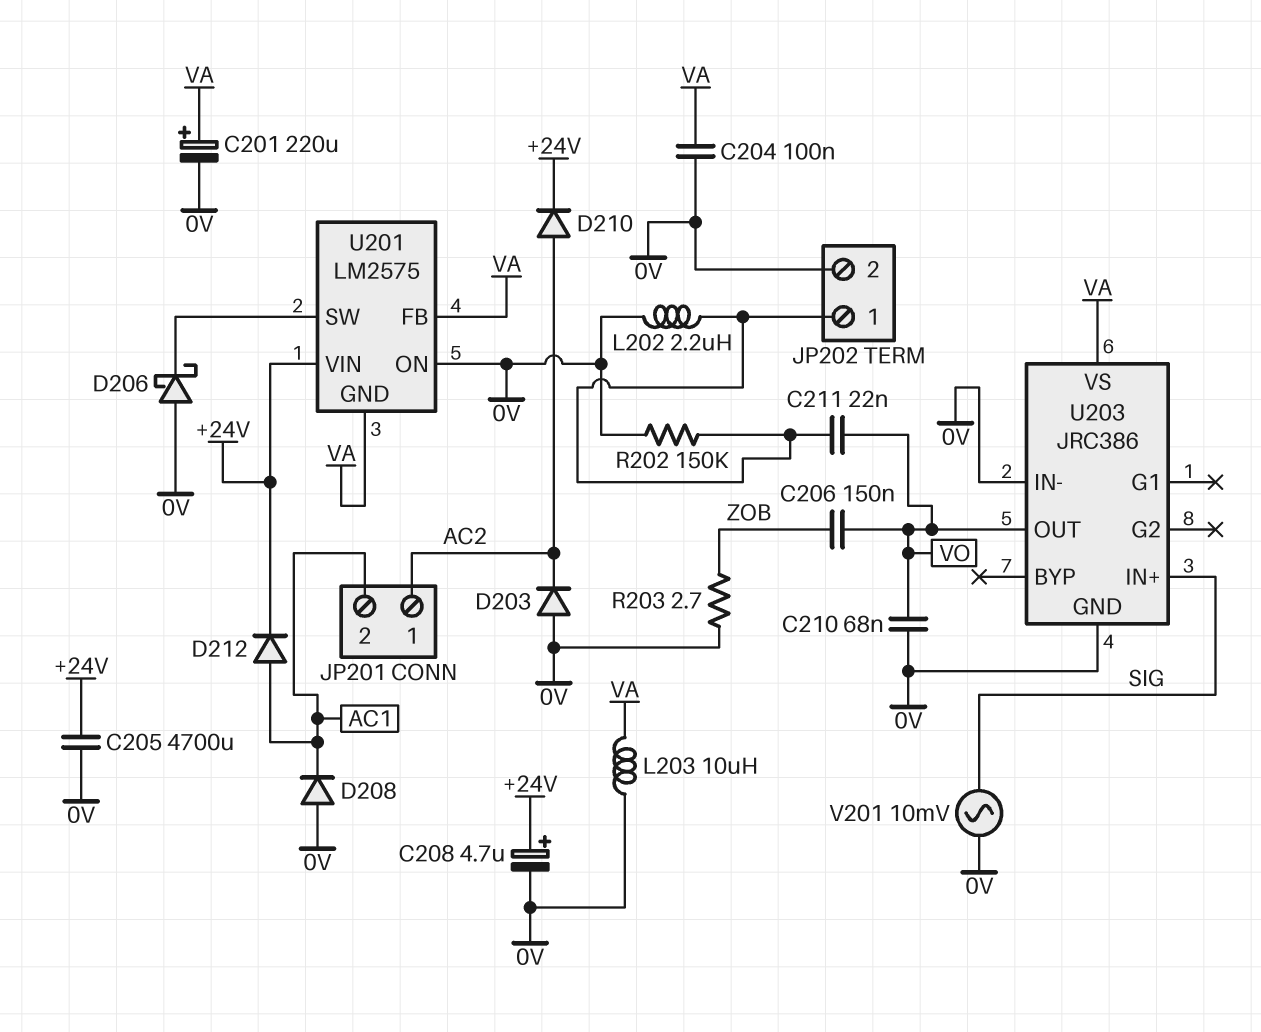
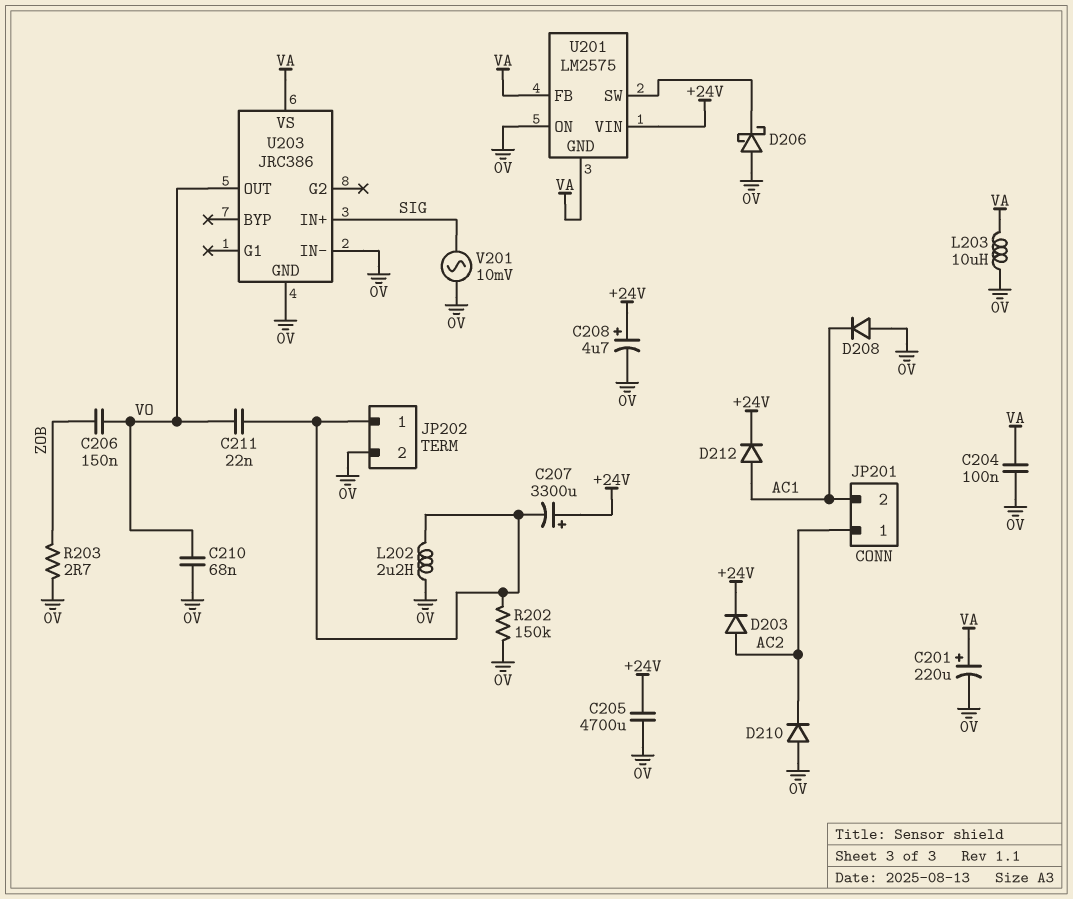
C207: none -> 3300uF (plus +24V, minus JP202/1)
D203: diode (A 0V, K AC2) -> diode (A AC2, K +24V)
D210: diode (A AC2, K +24V) -> diode (A 0V, K AC2)

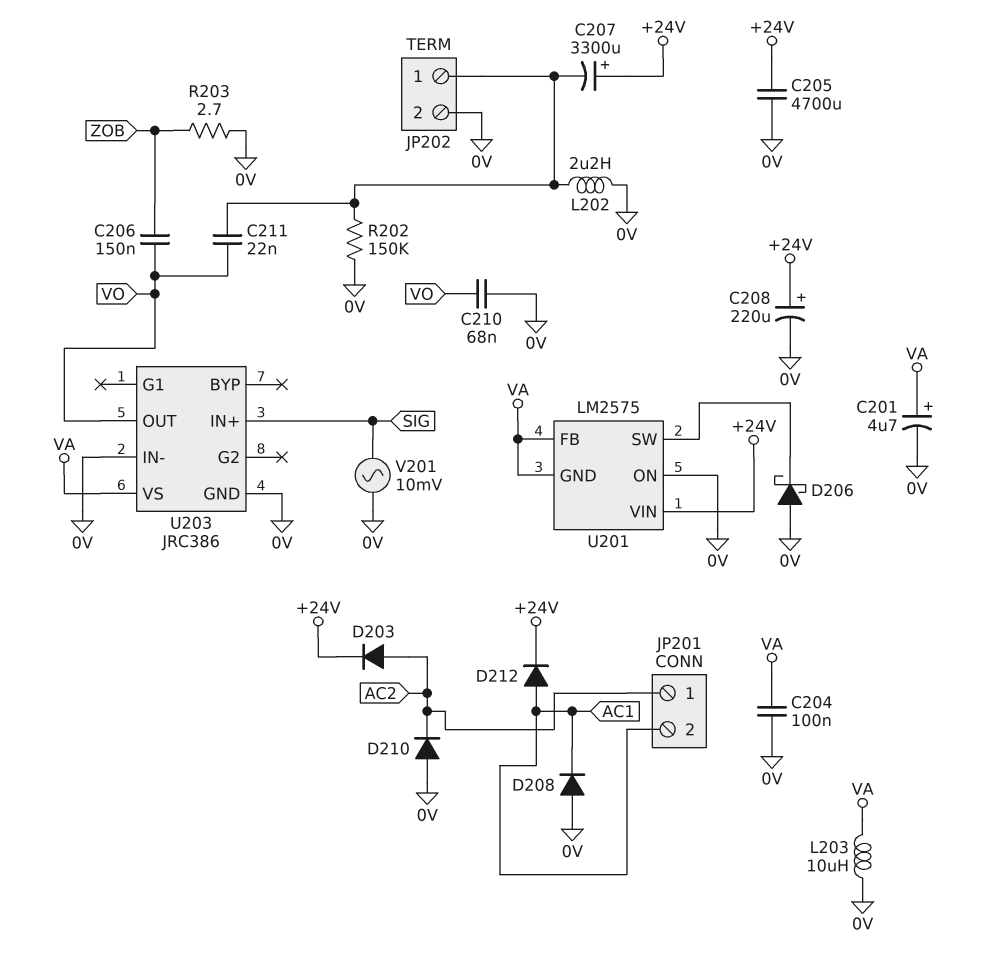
C201: 220uF (plus VA, minus 0V) -> 4.7uF (plus VA, minus 0V)
C208: 4.7uF (plus +24V, minus 0V) -> 220uF (plus +24V, minus 0V)

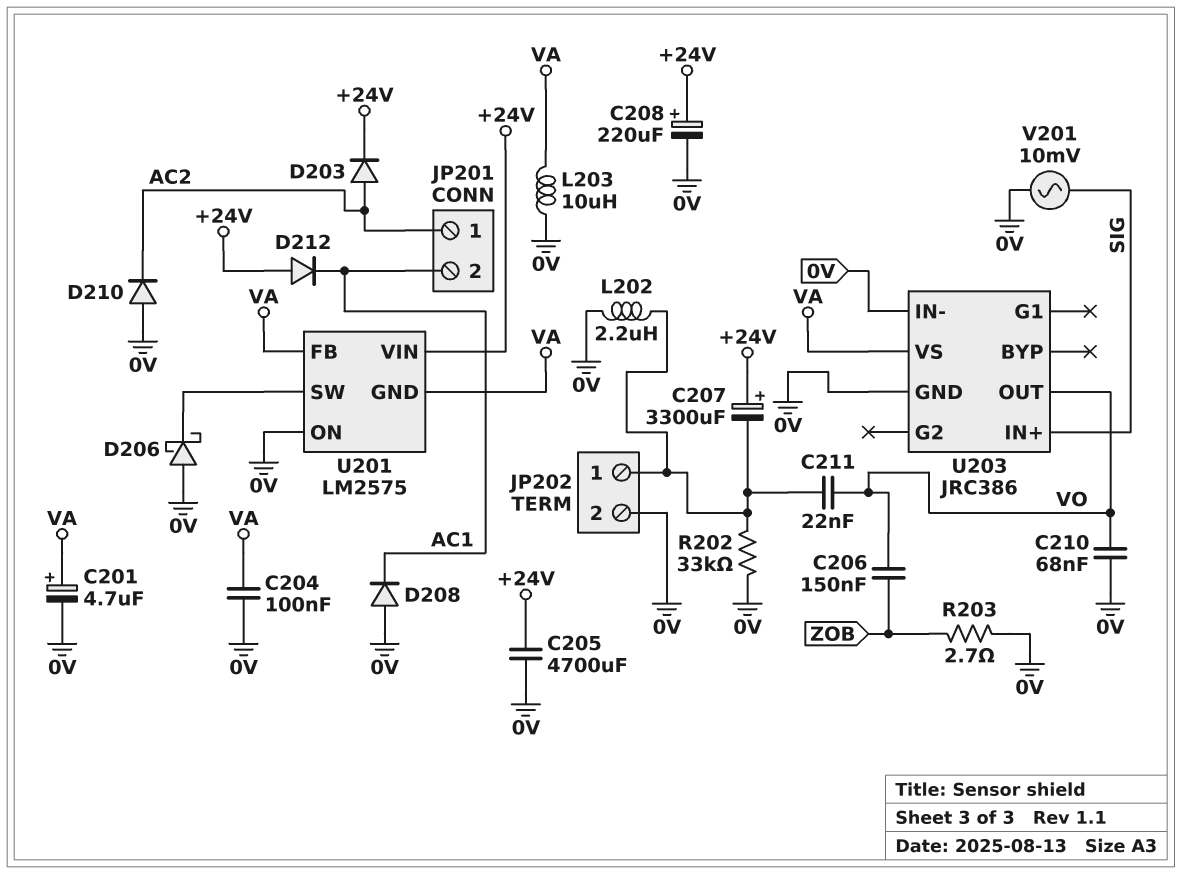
D212: diode (A AC1, K +24V) -> diode (A +24V, K AC1)
R202: 150k (0V, JP202/1) -> 33k (0V, JP202/1)

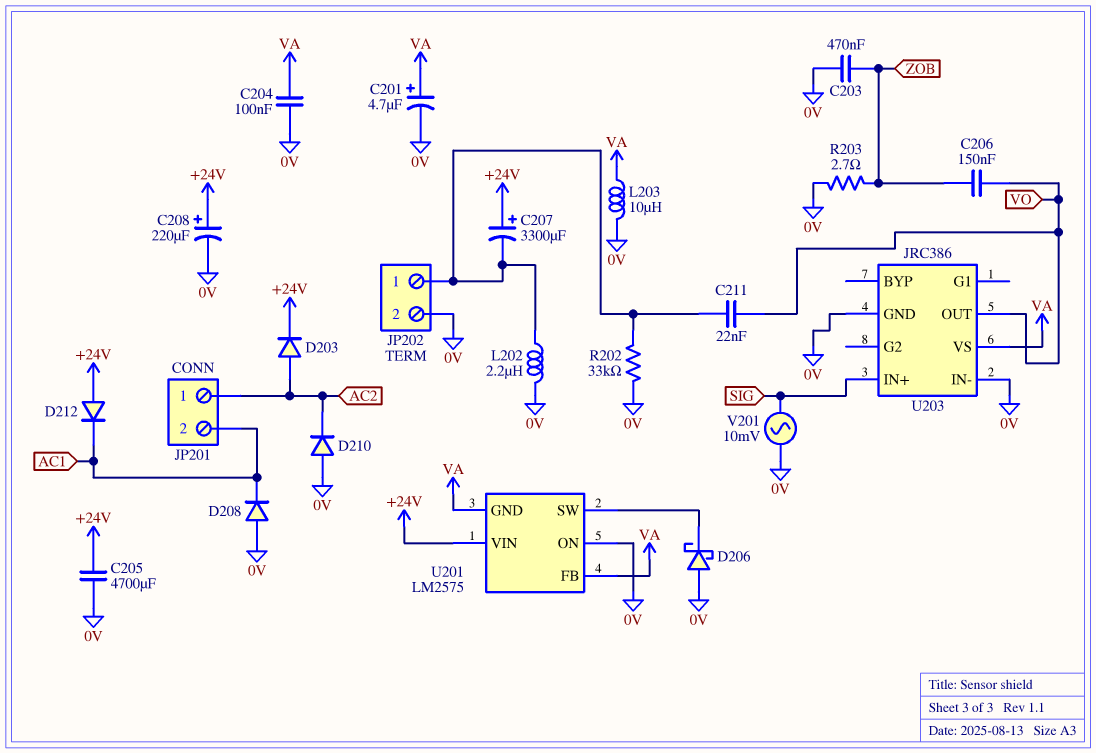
C203: none -> 470nF (0V, ZOB)
C210: 68nF (0V, VO) -> none

